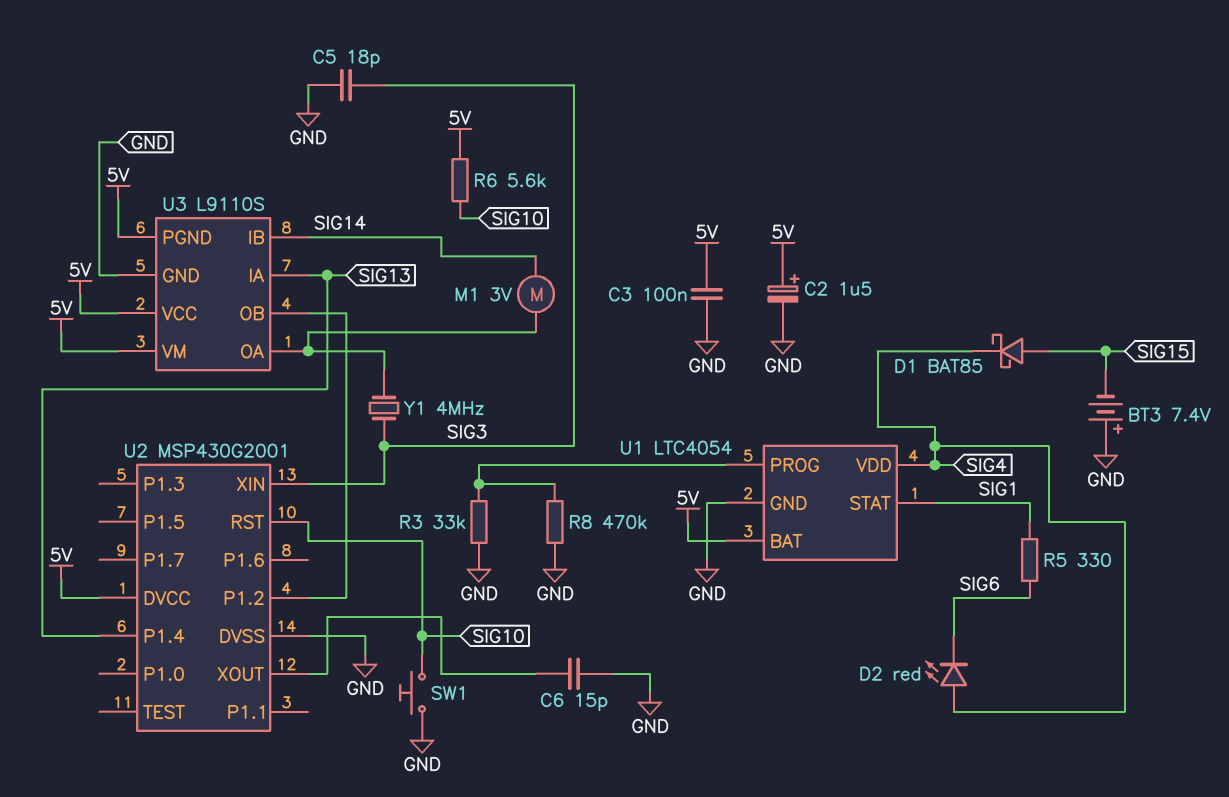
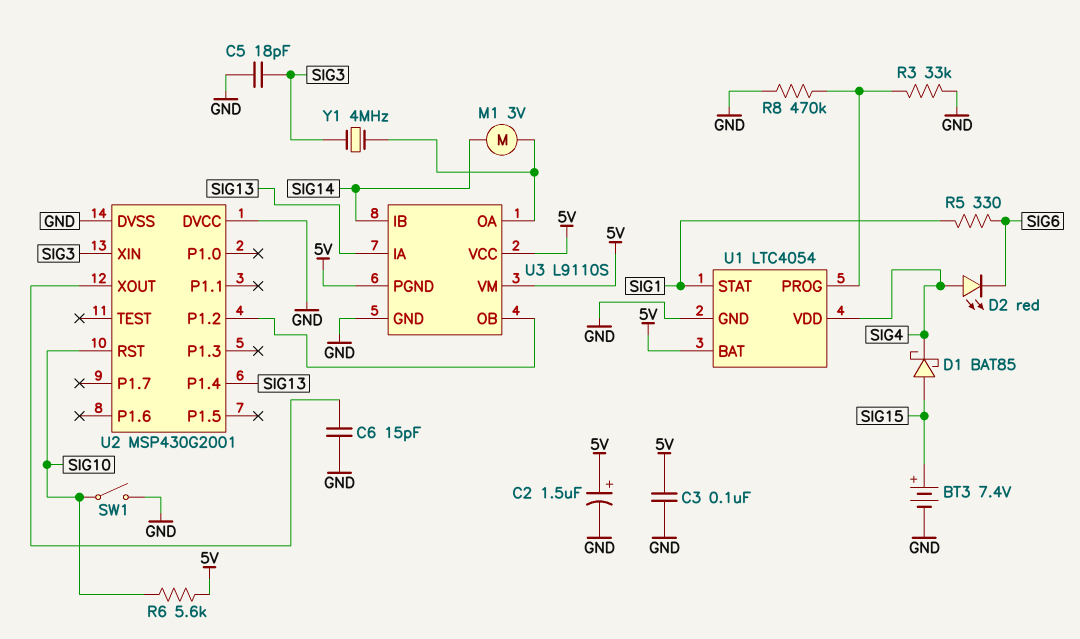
BT3: 7.4V (plus GND, minus SIG15) -> 7.4V (plus SIG15, minus GND)
SW1: button (GND, SIG10) -> switch (GND, SIG10)
U2 pin DVCC: 5V -> GND

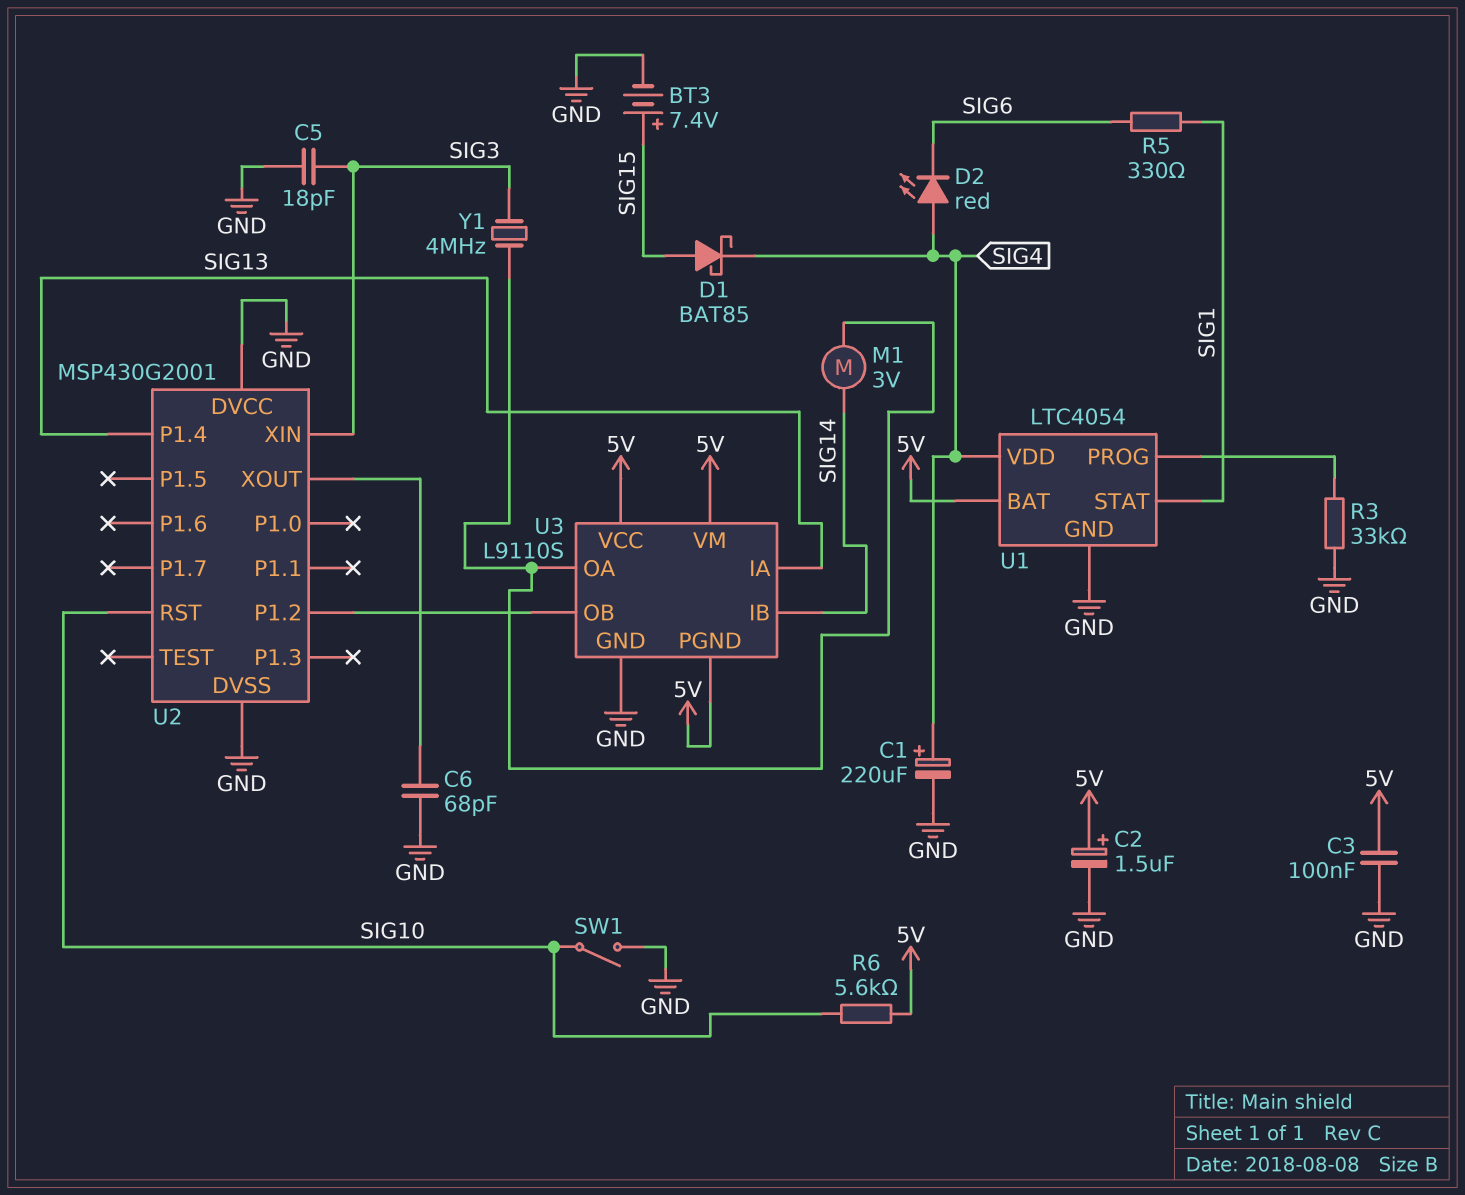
C1: none -> 220uF (plus SIG4, minus GND)
C6: 15pF (GND, U2/XOUT) -> 68pF (GND, U2/XOUT)
R8: 470k (GND, U1/PROG) -> none

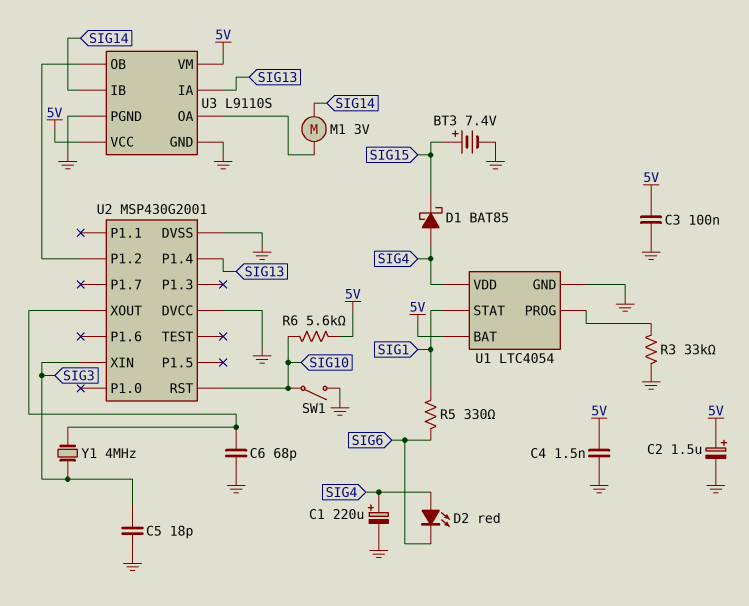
C4: none -> 1.5nF (5V, GND)
D1: schottky BAT85 (A SIG15, K SIG4) -> schottky BAT85 (A SIG4, K SIG15)
U3 pin PGND: 5V -> GND
Y1: 4MHz (SIG3, U3/OA) -> 4MHz (SIG3, U2/XOUT)

